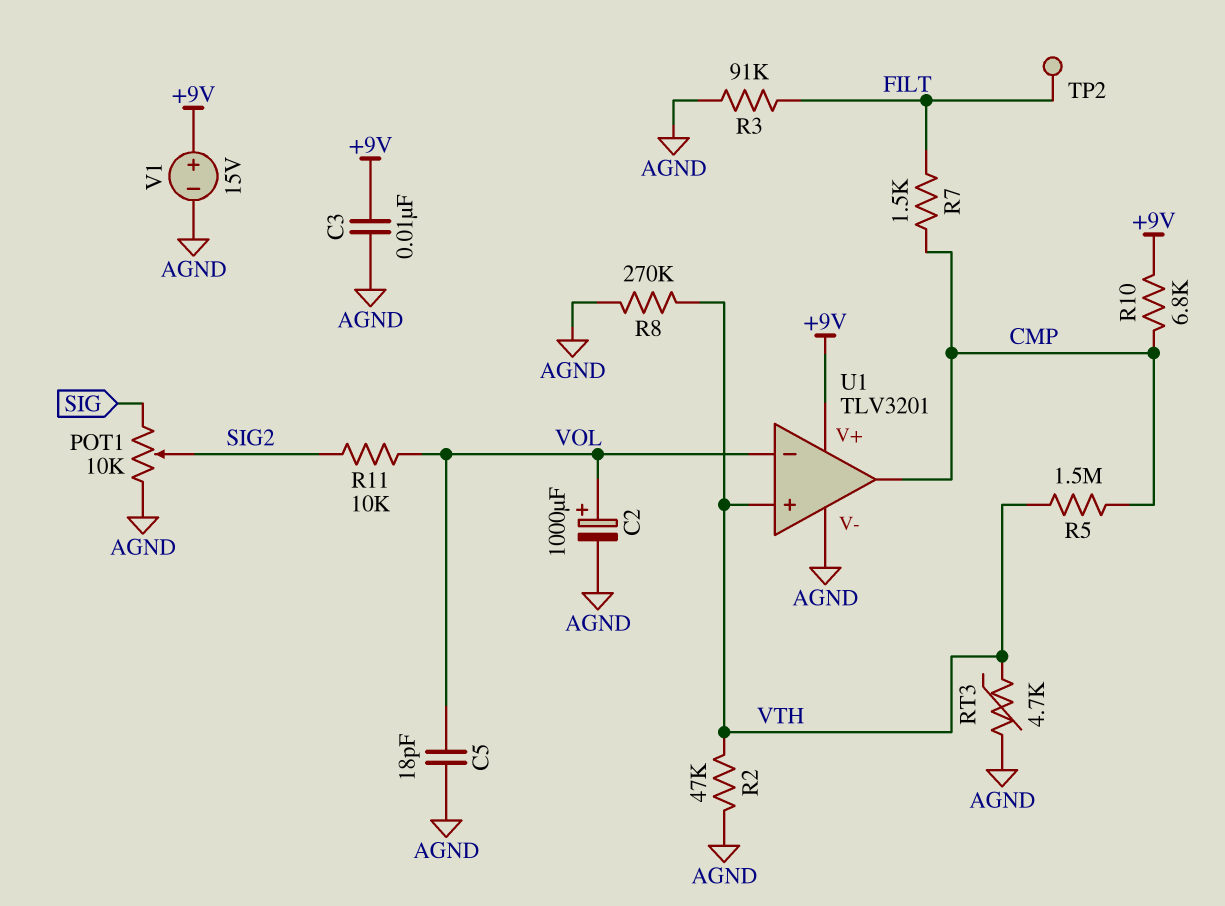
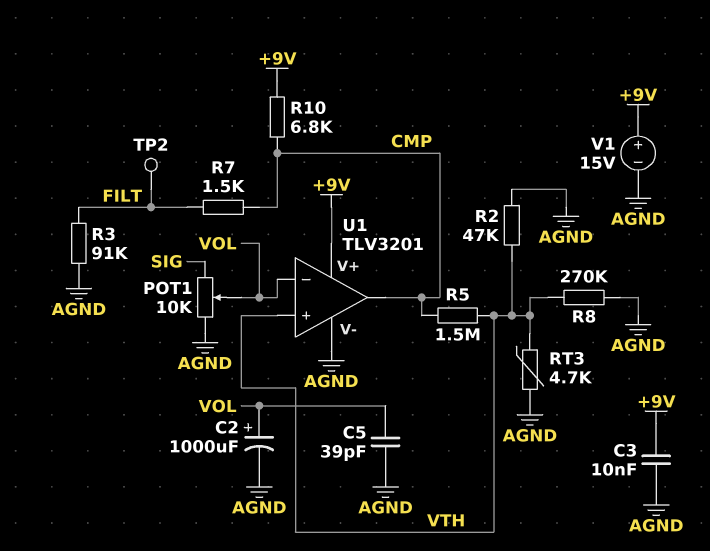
C5: 18pF (AGND, VOL) -> 39pF (AGND, VOL)
POT1: 10k (AGND, SIG, wiper SIG2) -> 10k (AGND, SIG, wiper VOL)
R11: 10k (SIG2, VOL) -> none

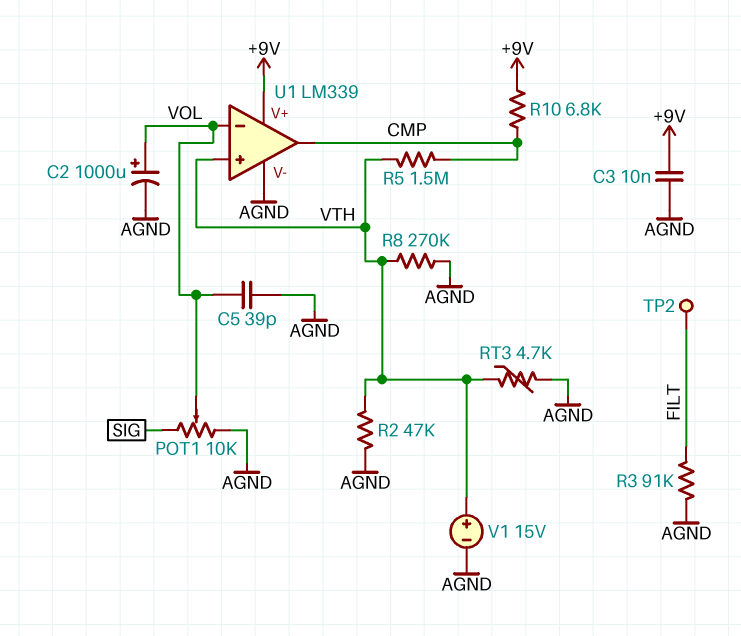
R7: 1.5k (CMP, FILT) -> none
U1: TLV3201 -> LM339
V1: 15V (plus +9V, minus AGND) -> 15V (plus VTH, minus AGND)

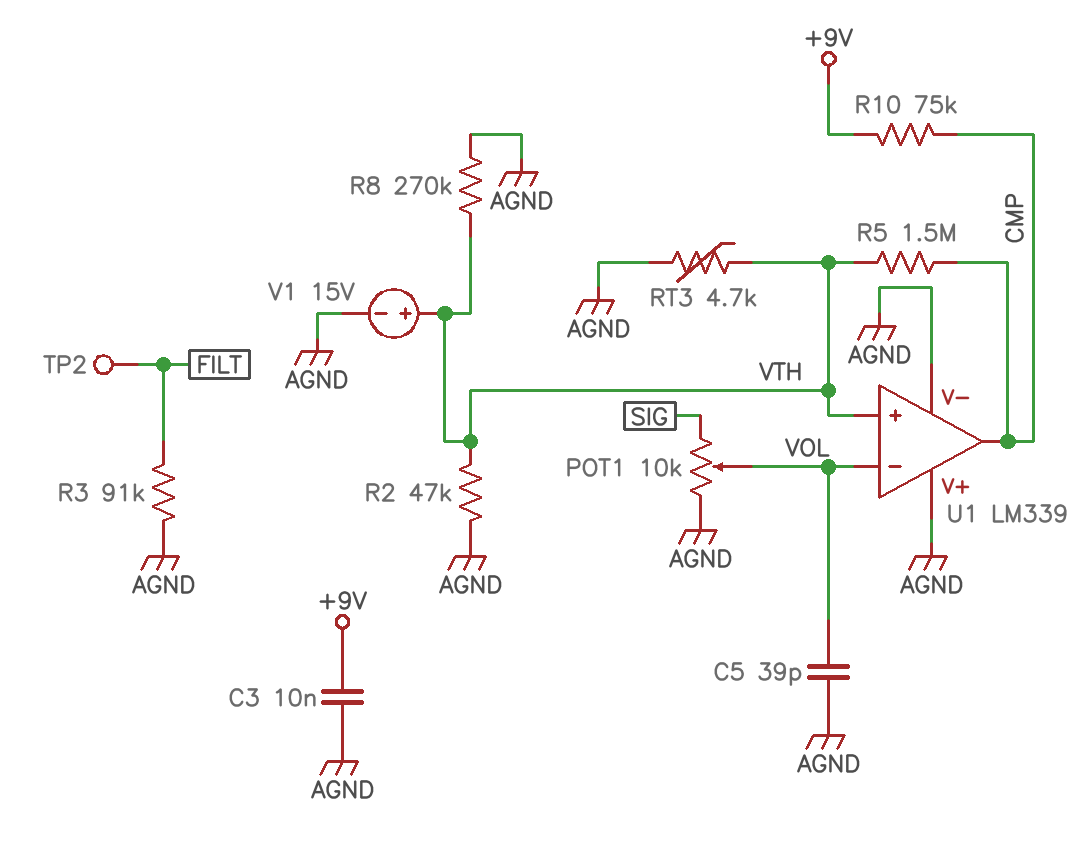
C2: 1000uF (plus VOL, minus AGND) -> none
R10: 6.8k (+9V, CMP) -> 75k (+9V, CMP)
U1 pin V+: +9V -> AGND

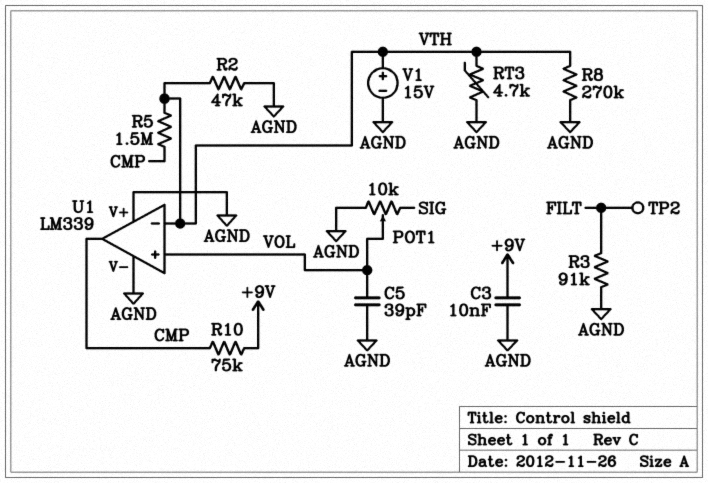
U1 pin in+: VTH -> VOL
U1 pin in-: VOL -> VTH

